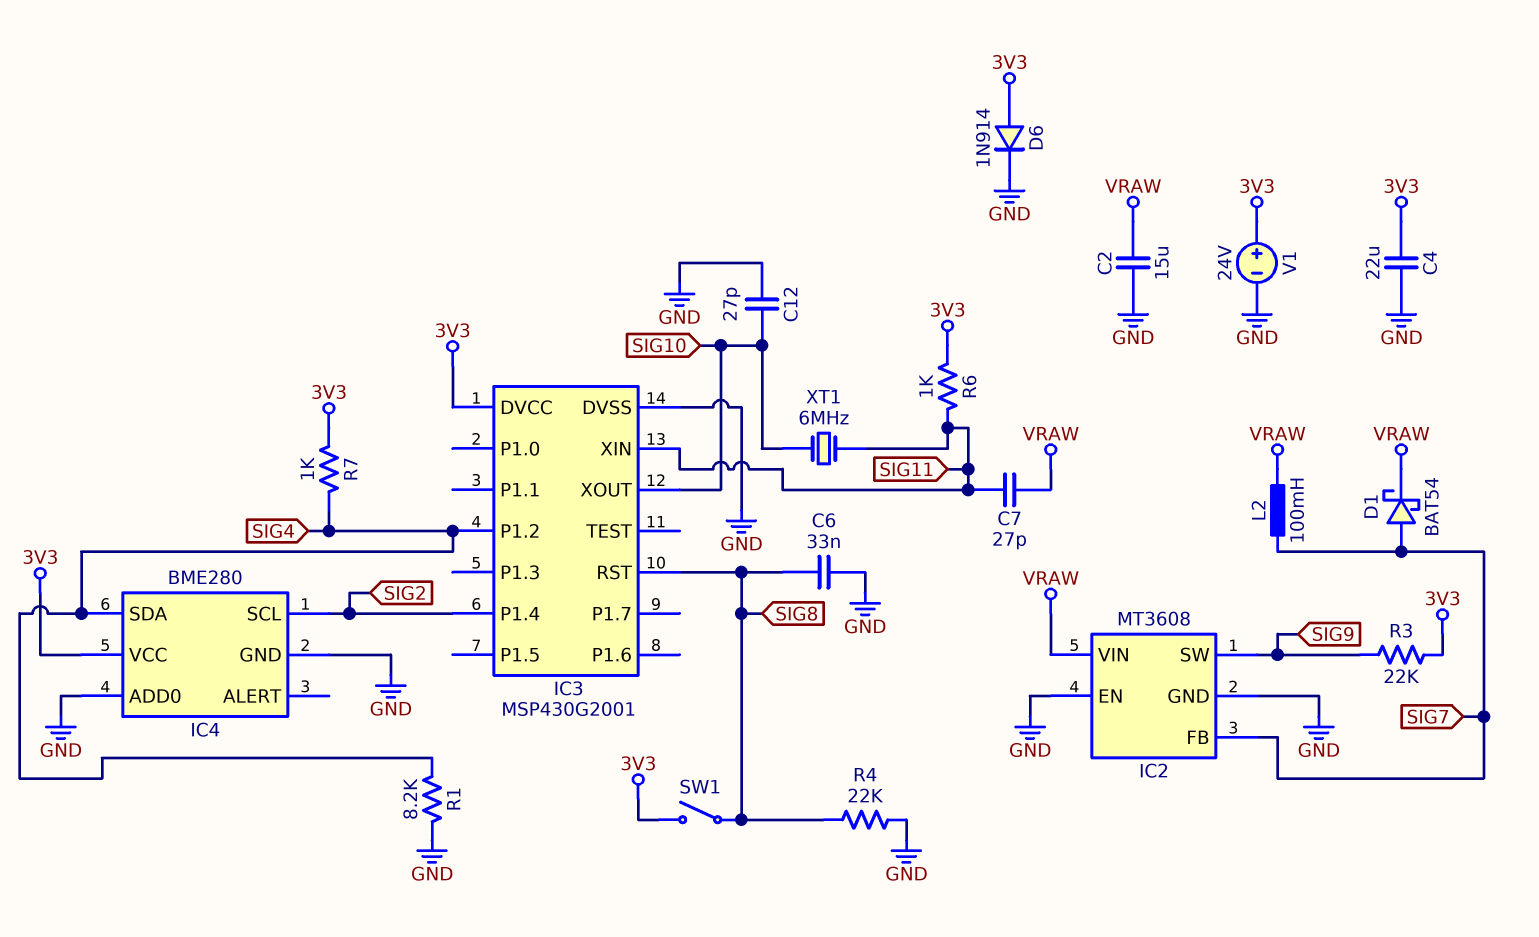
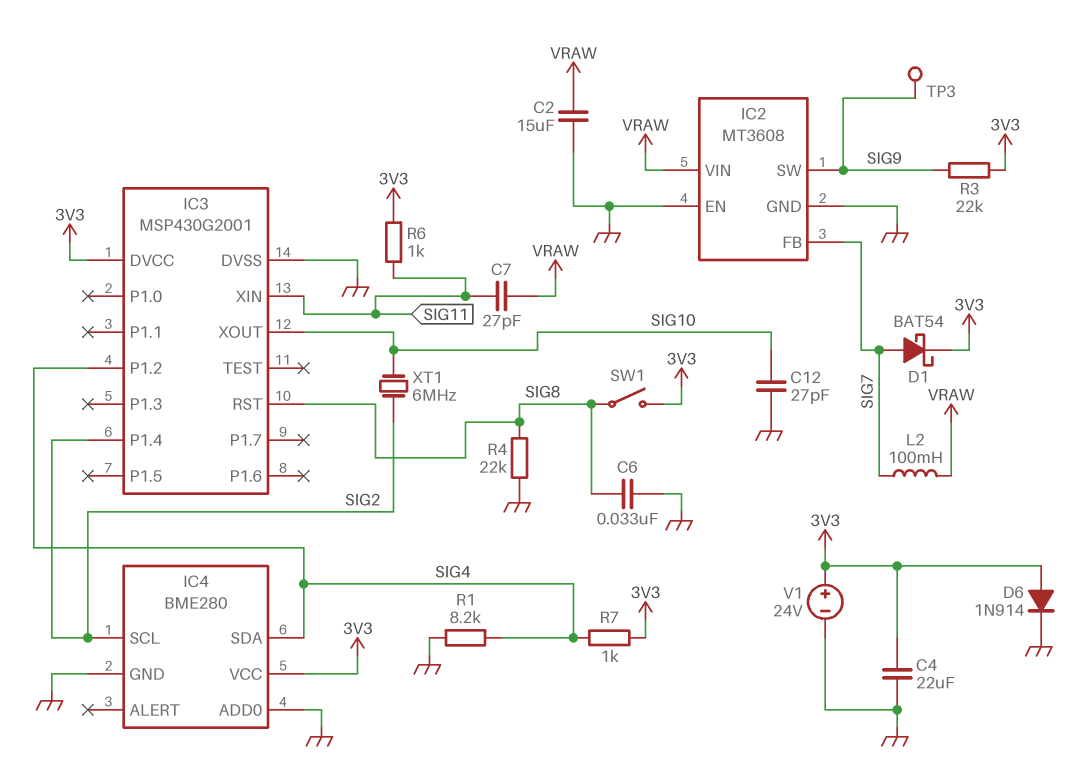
D1: schottky BAT54 (A SIG7, K VRAW) -> schottky BAT54 (A SIG7, K 3V3)
TP3: none -> test point (SIG9)
XT1: 6MHz (SIG10, SIG11) -> 6MHz (SIG2, SIG10)

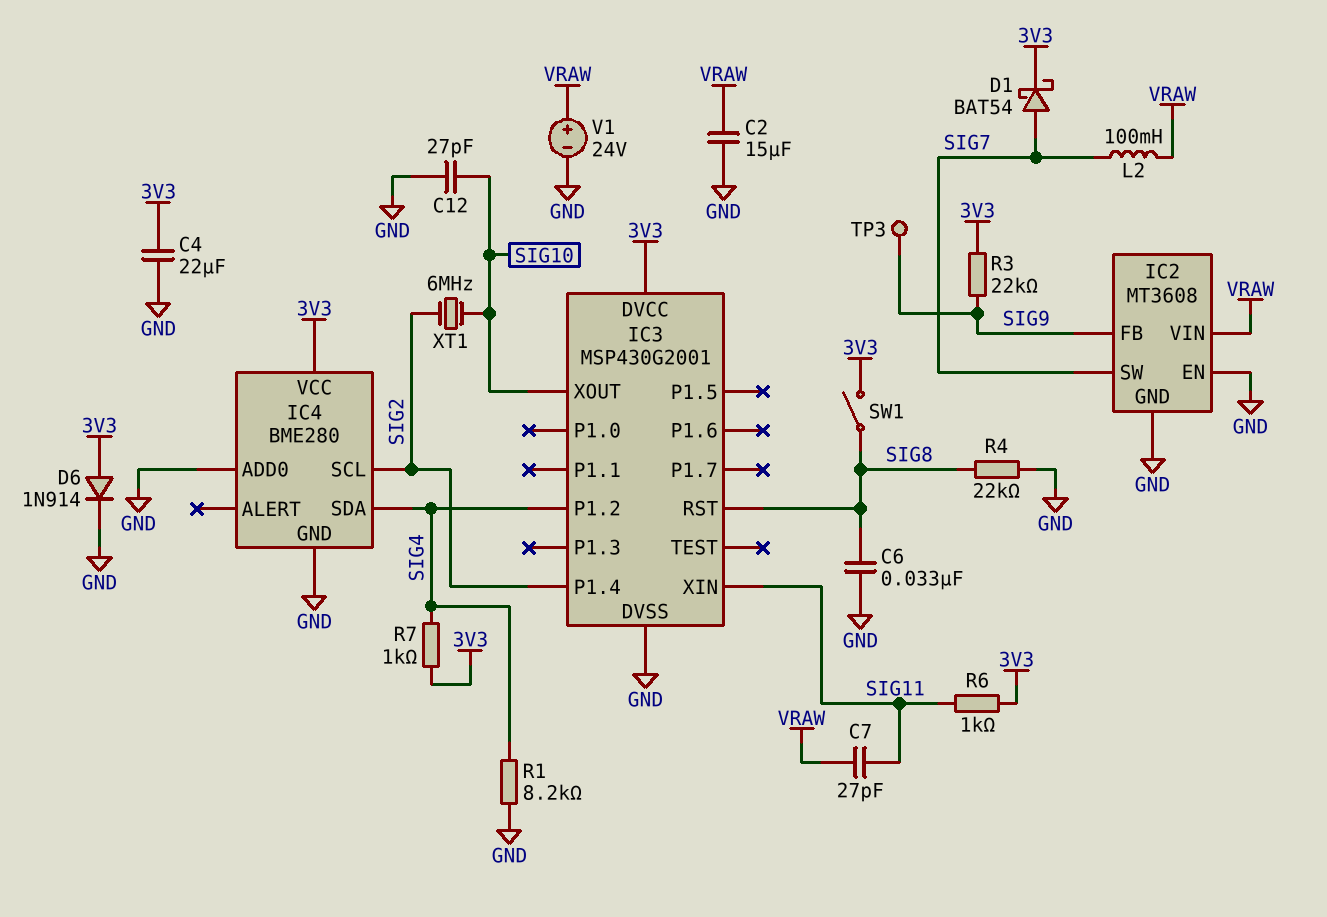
IC2 pin FB: SIG7 -> SIG9
IC2 pin SW: SIG9 -> SIG7
V1: 24V (plus 3V3, minus GND) -> 24V (plus VRAW, minus GND)

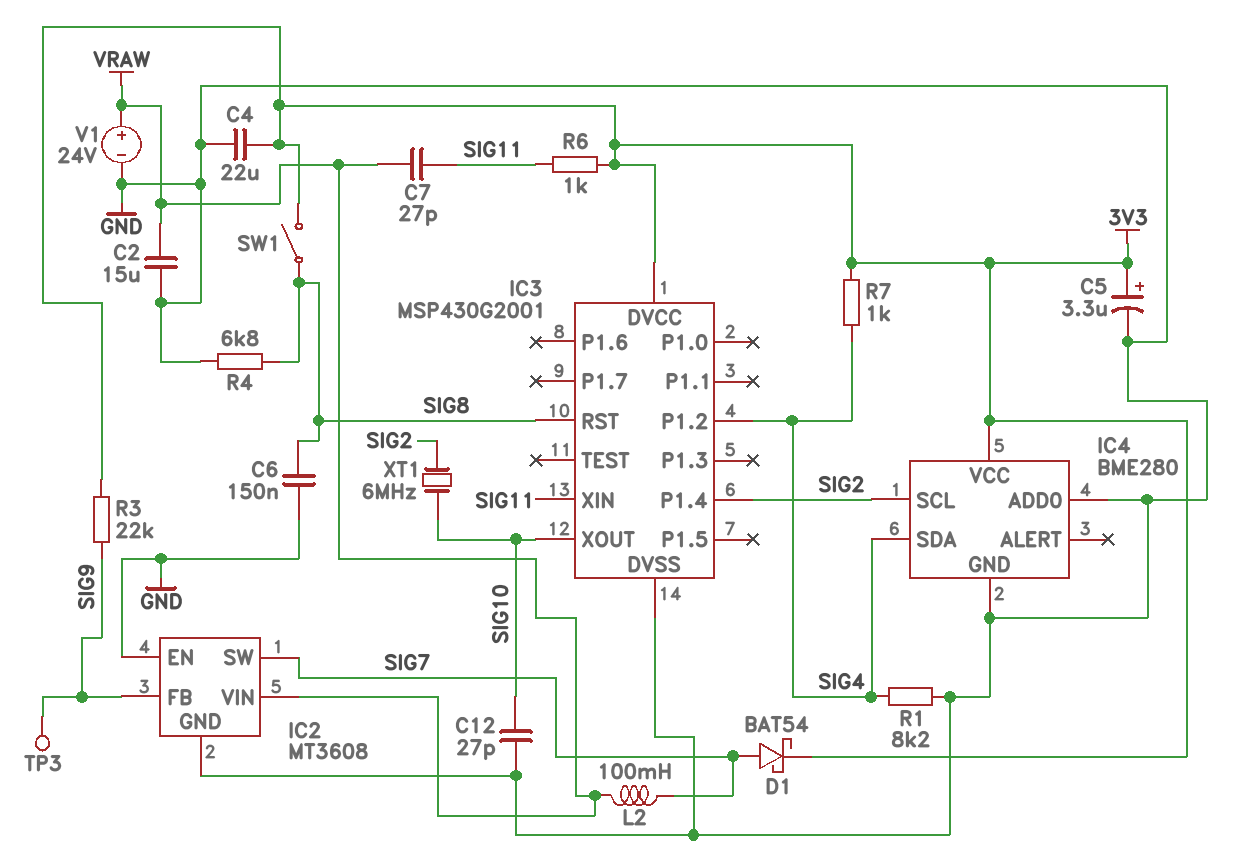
C5: none -> 3.3uF (plus 3V3, minus GND)
C6: 33nF (GND, SIG8) -> 150nF (GND, SIG8)
D6: diode 1N914 (A 3V3, K GND) -> none
R4: 22k (GND, SIG8) -> 6.8k (GND, SIG8)

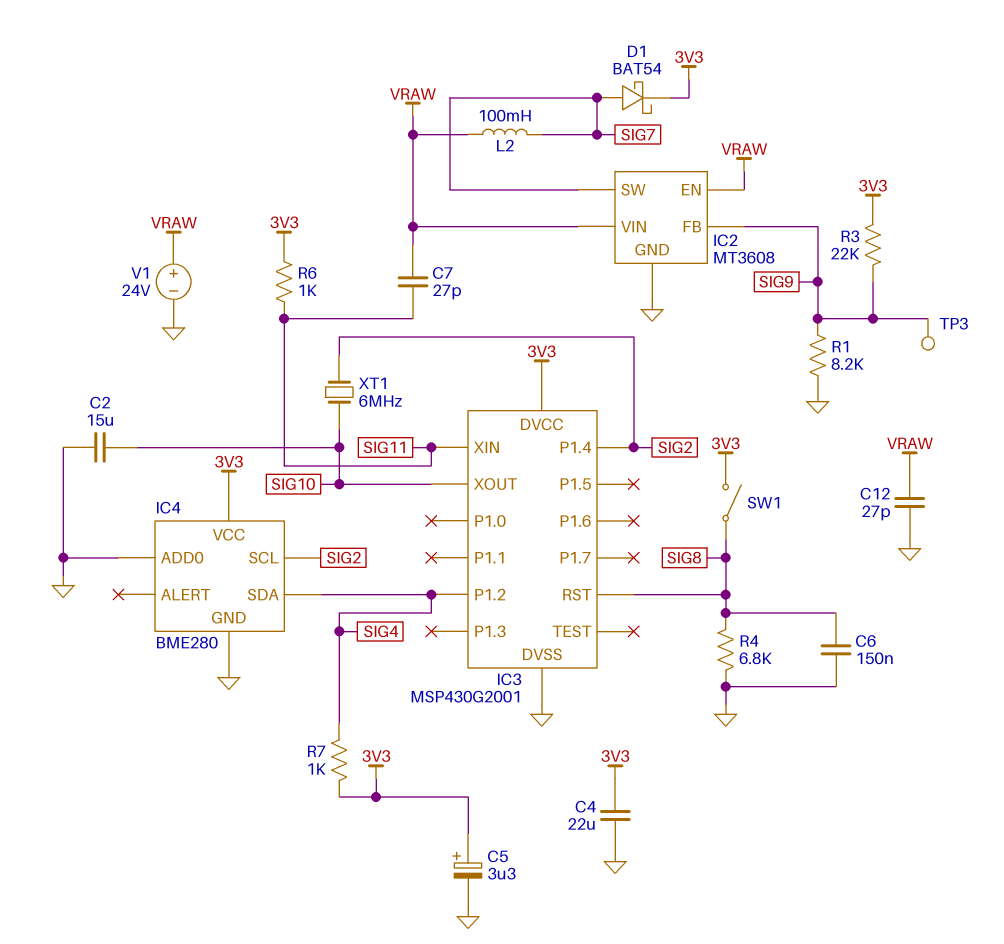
C2: 15uF (GND, VRAW) -> 15uF (GND, SIG10)
C12: 27pF (GND, SIG10) -> 27pF (GND, VRAW)
IC2 pin EN: GND -> VRAW
R1: 8.2k (GND, SIG4) -> 8.2k (GND, SIG9)

